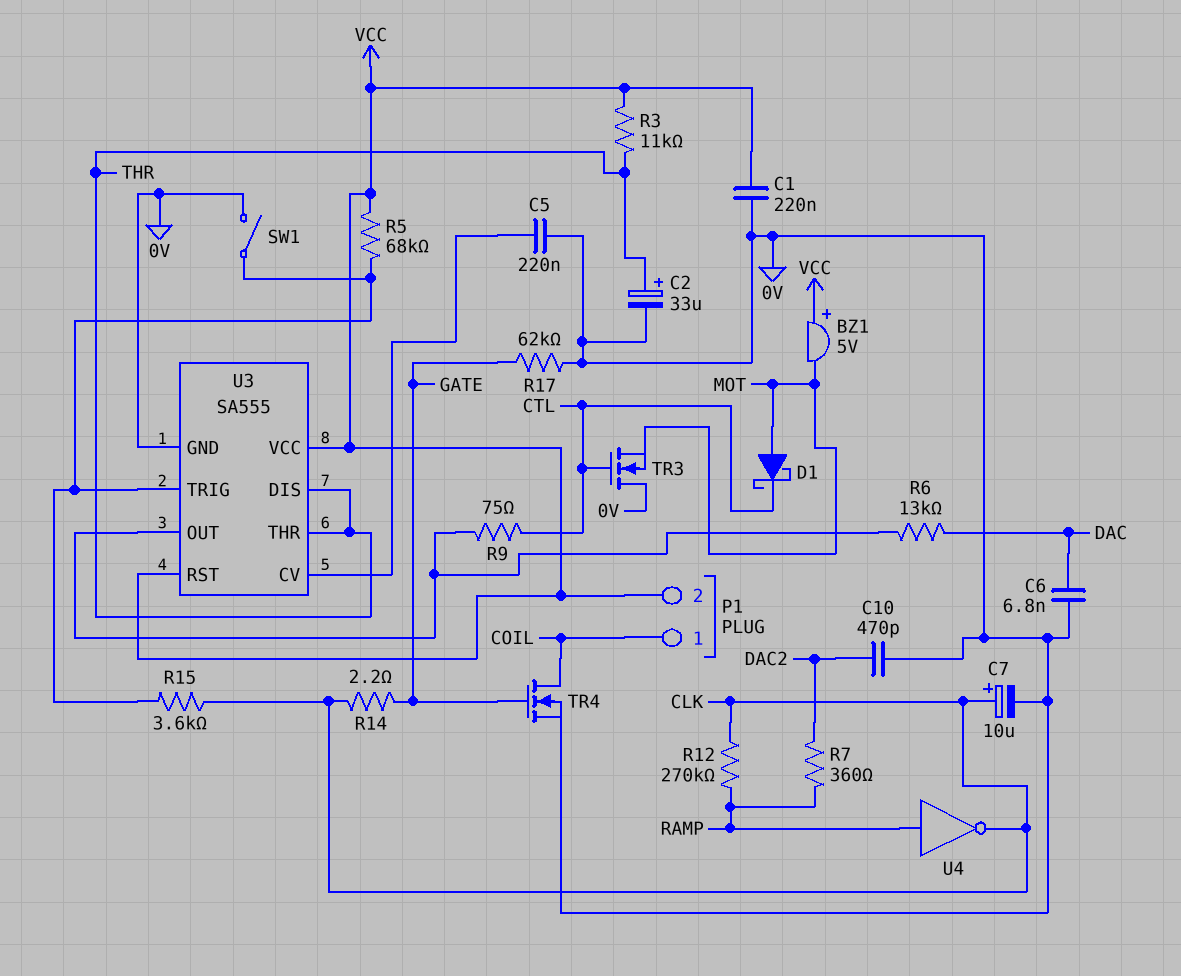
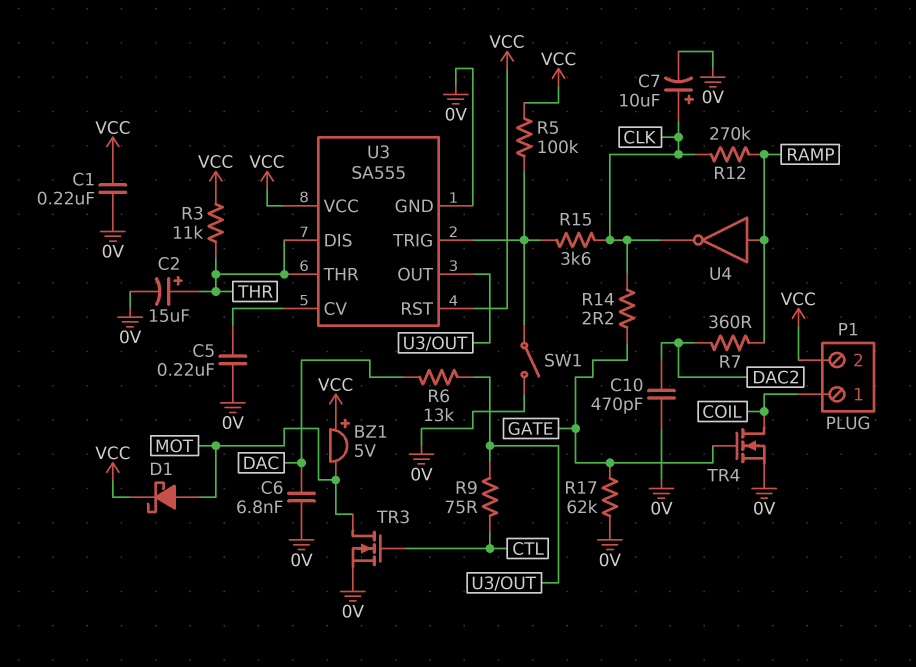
C2: 33uF (plus THR, minus 0V) -> 15uF (plus THR, minus 0V)
D1: schottky (A MOT, K CTL) -> schottky (A MOT, K VCC)
R5: 68k (U3/TRIG, VCC) -> 100k (U3/TRIG, VCC)
TR3: NMOS (G CTL, D 0V, S MOT) -> NMOS (G CTL, D MOT, S 0V)

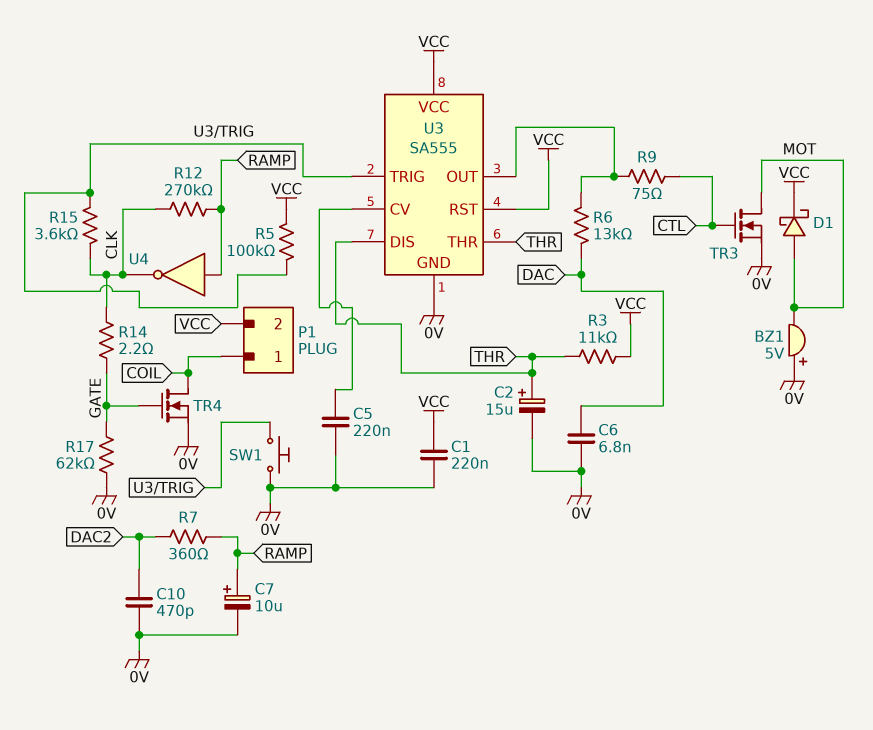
BZ1: buzzer 5V (plus VCC, minus MOT) -> buzzer 5V (plus 0V, minus MOT)
C7: 10uF (plus CLK, minus 0V) -> 10uF (plus RAMP, minus 0V)
SW1: switch (0V, U3/TRIG) -> button (0V, U3/TRIG)

